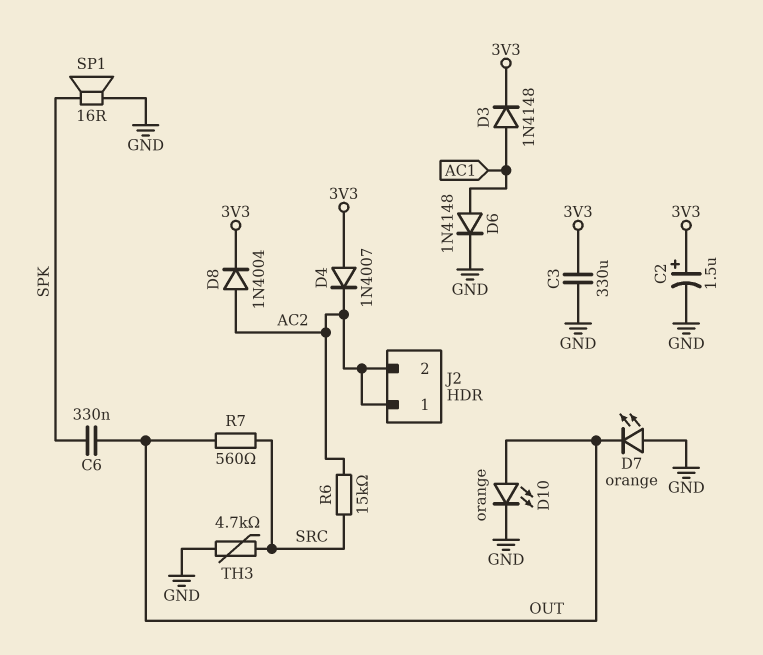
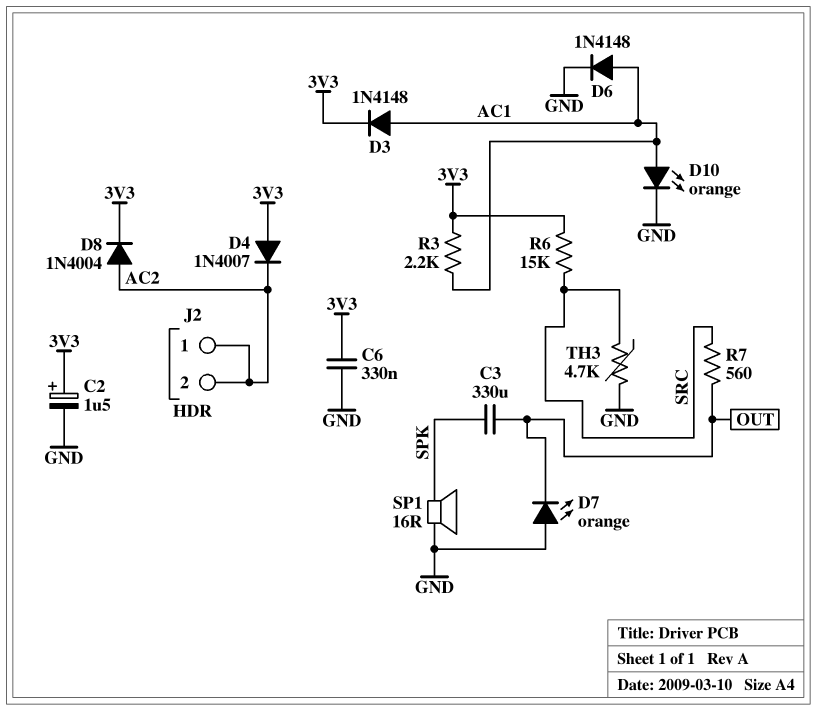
C3: 330uF (3V3, GND) -> 330uF (OUT, SPK)
C6: 330nF (OUT, SPK) -> 330nF (3V3, GND)
D10: LED orange (A OUT, K GND) -> LED orange (A AC1, K GND)
R3: none -> 2.2k (3V3, AC1)
R6: 15k (AC2, SRC) -> 15k (3V3, SRC)

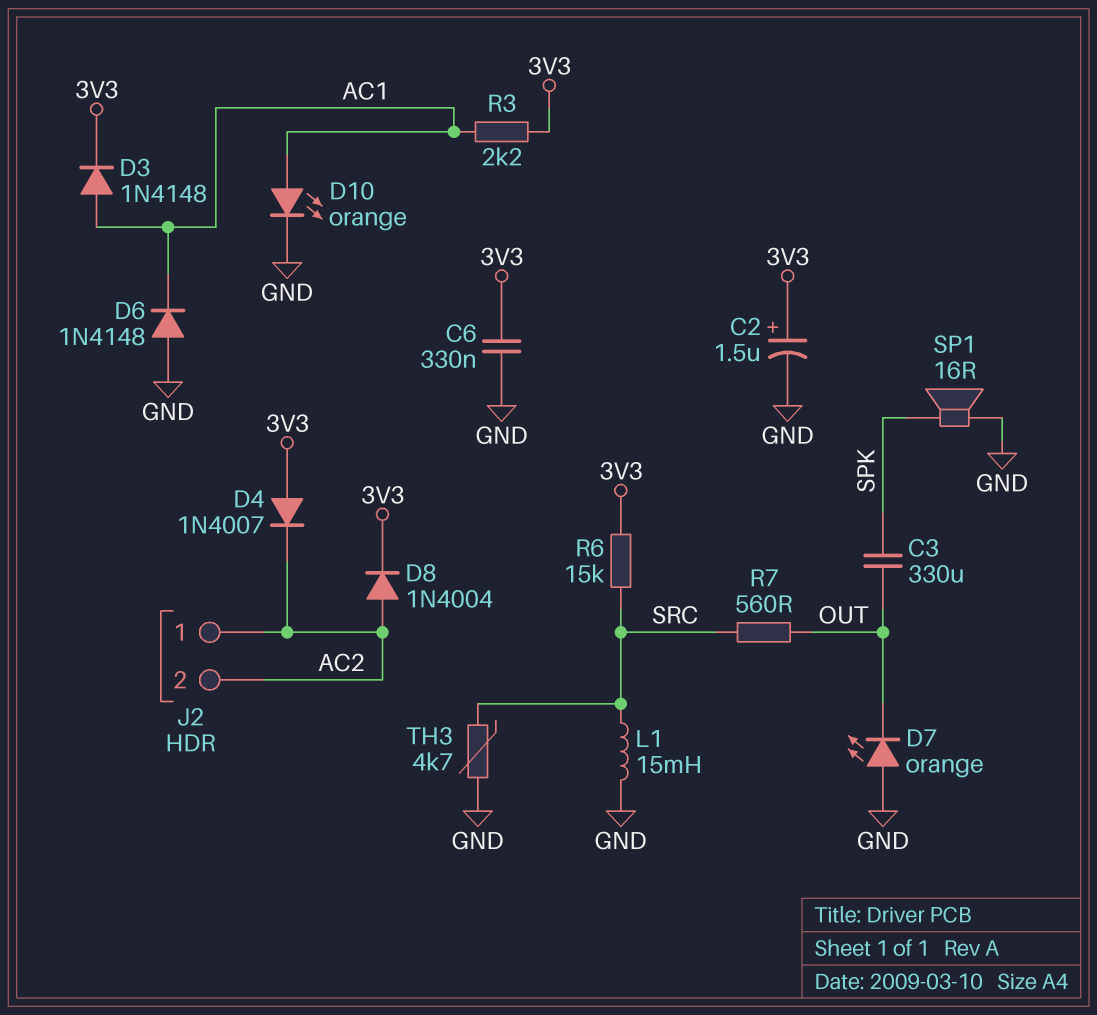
D6: diode 1N4148 (A AC1, K GND) -> diode 1N4148 (A GND, K AC1)
L1: none -> 15mH (GND, SRC)

